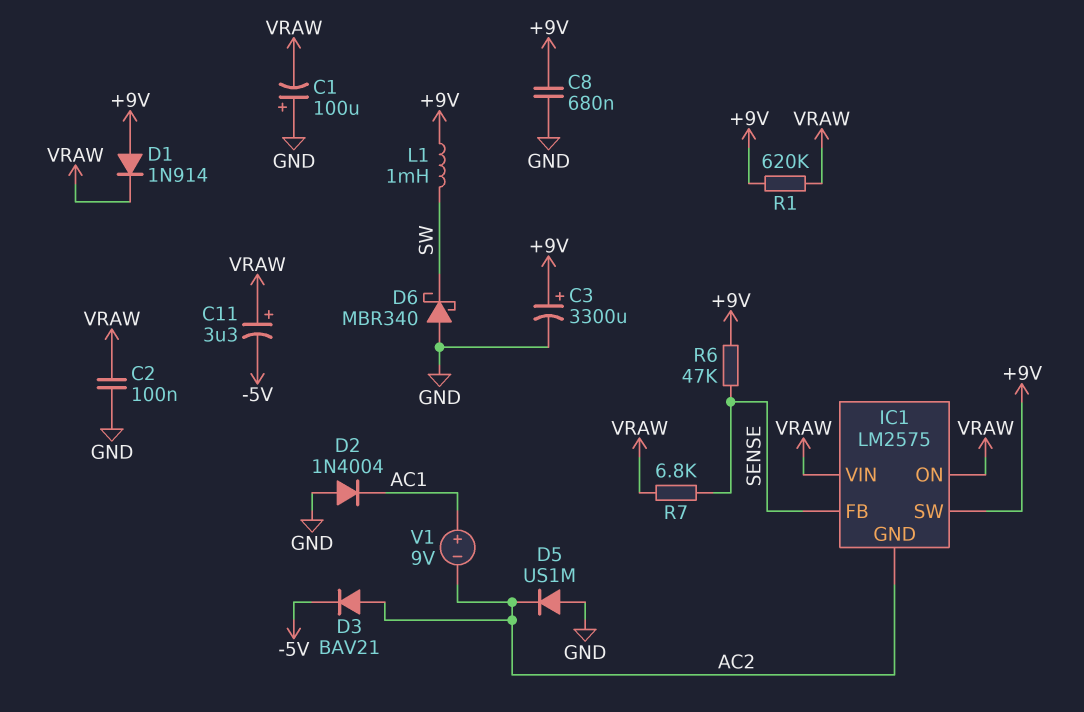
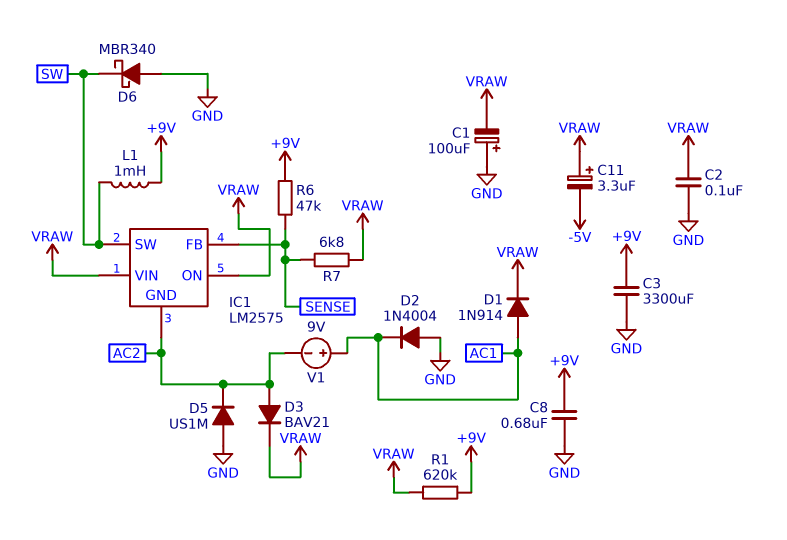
C3: 3300uF (plus +9V, minus GND) -> 3300uF (+9V, GND)
D1: diode 1N914 (A +9V, K VRAW) -> diode 1N914 (A AC1, K VRAW)
D3: diode BAV21 (A AC2, K -5V) -> diode BAV21 (A AC2, K VRAW)
IC1 pin SW: +9V -> SW

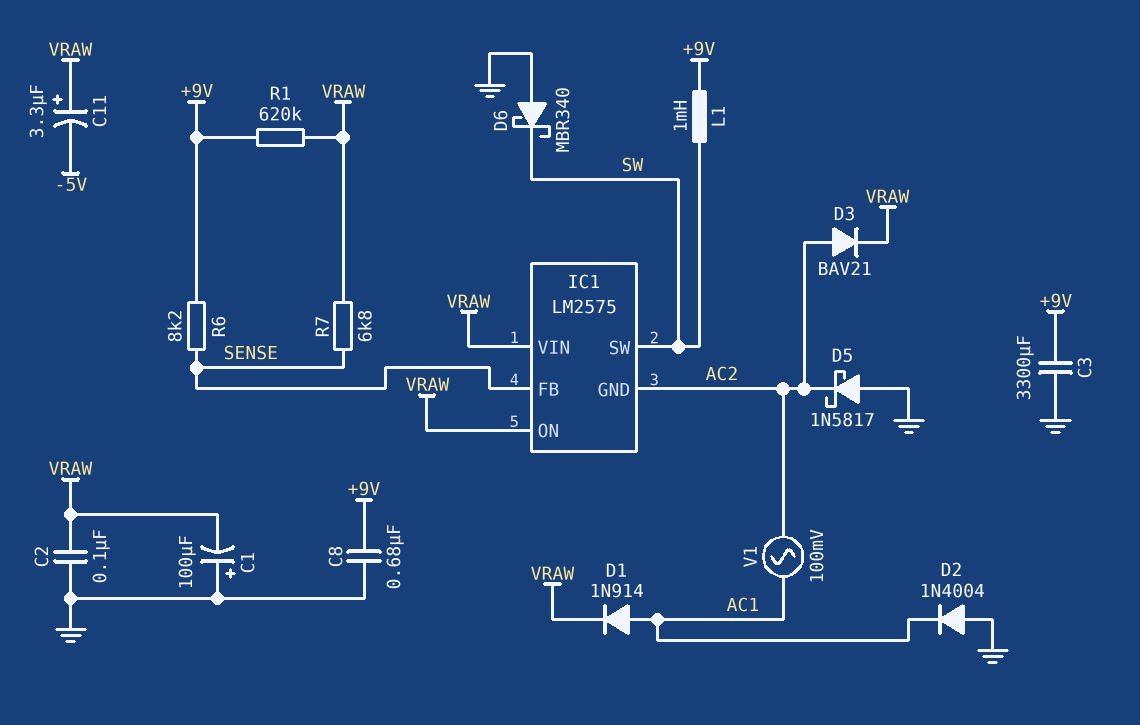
D5: diode US1M (A GND, K AC2) -> schottky 1N5817 (A GND, K AC2)
R6: 47k (+9V, SENSE) -> 8.2k (+9V, SENSE)
V1: 9V (plus AC1, minus AC2) -> AC 100mV (AC1, AC2)

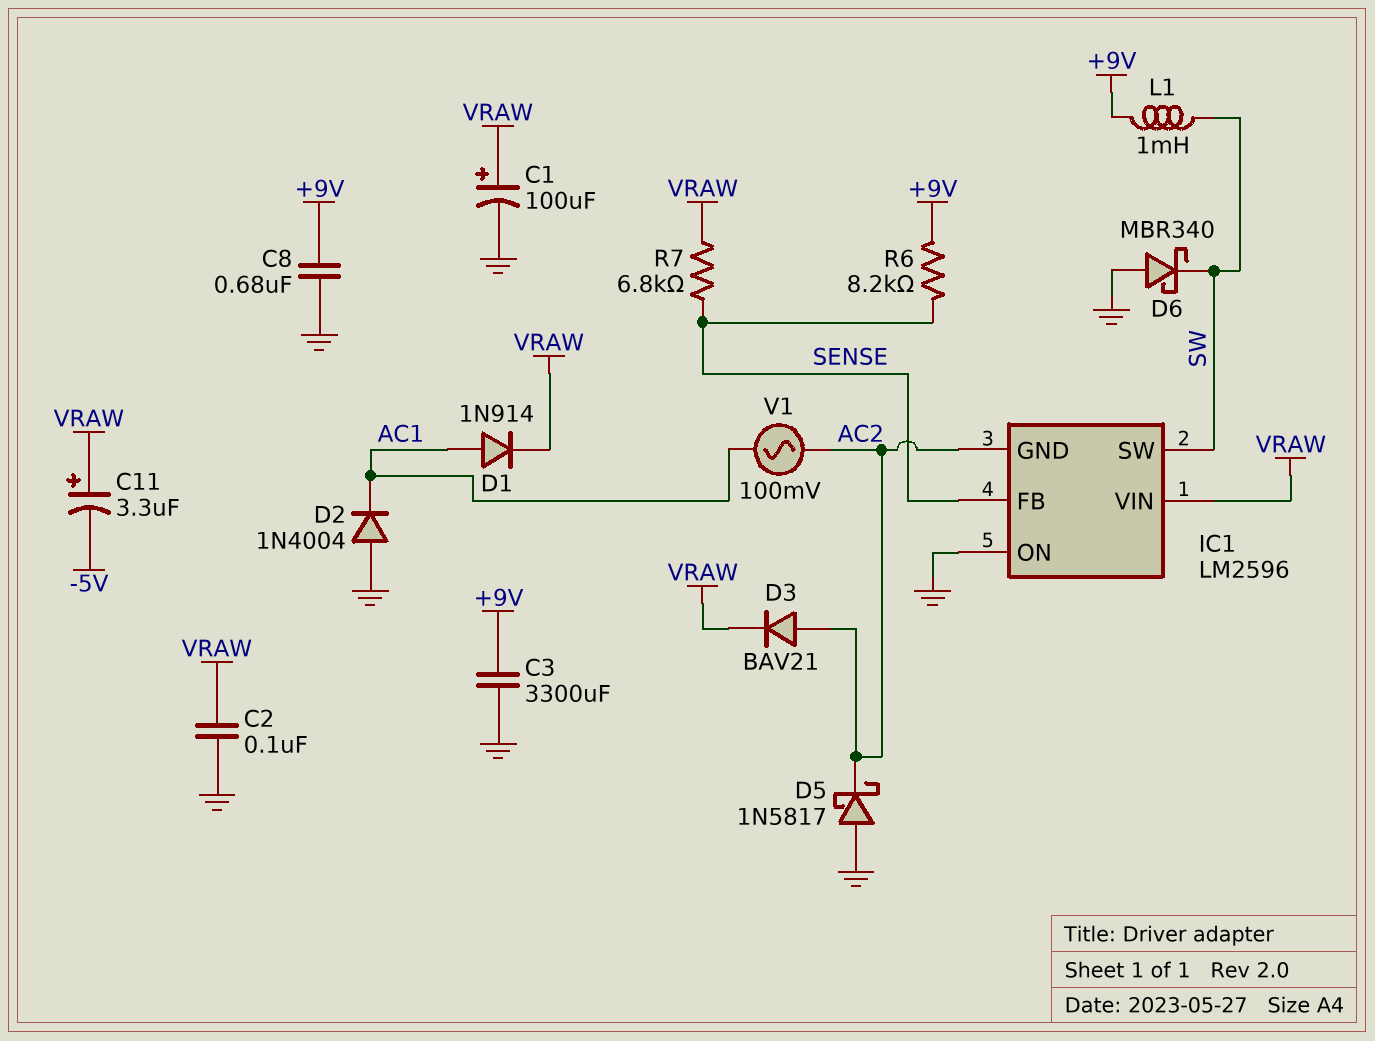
C1: 100uF (plus GND, minus VRAW) -> 100uF (plus VRAW, minus GND)
IC1: LM2575 -> LM2596
IC1 pin ON: VRAW -> GND
R1: 620k (+9V, VRAW) -> none

